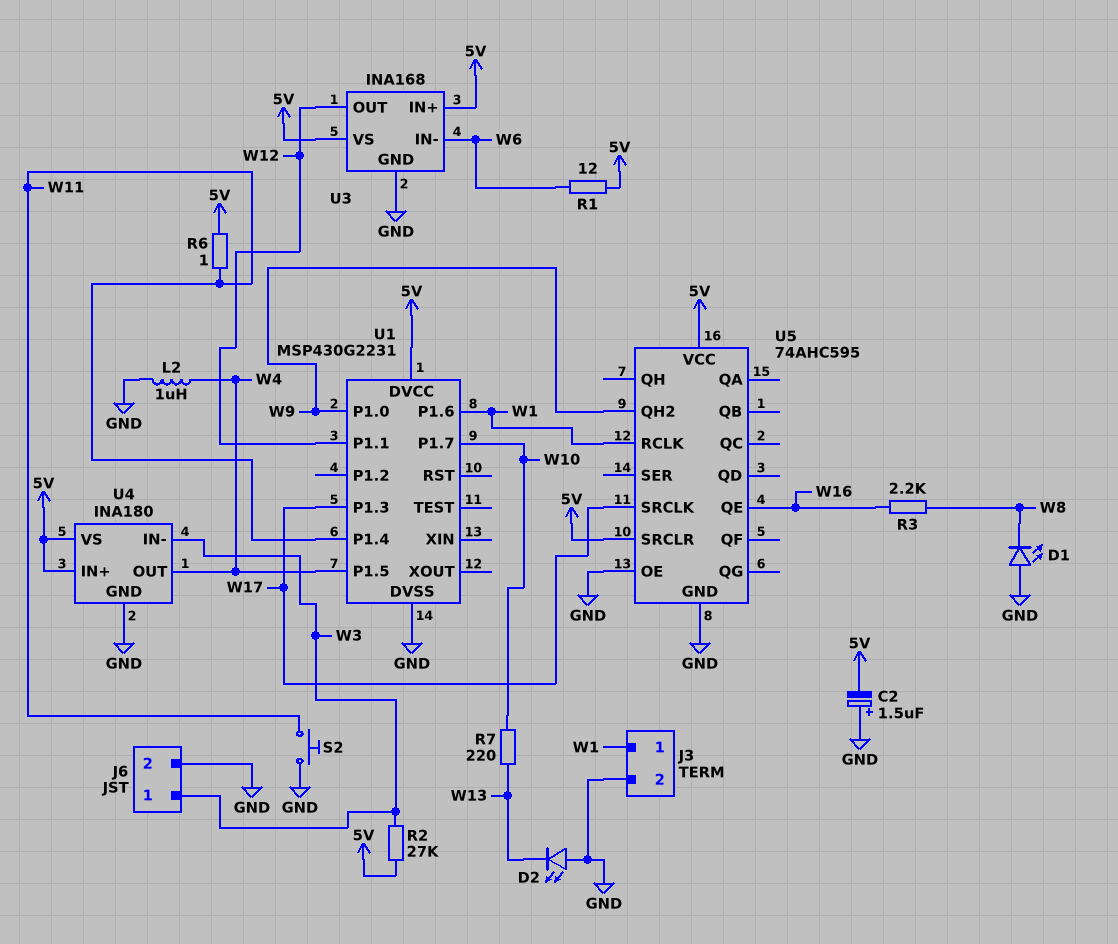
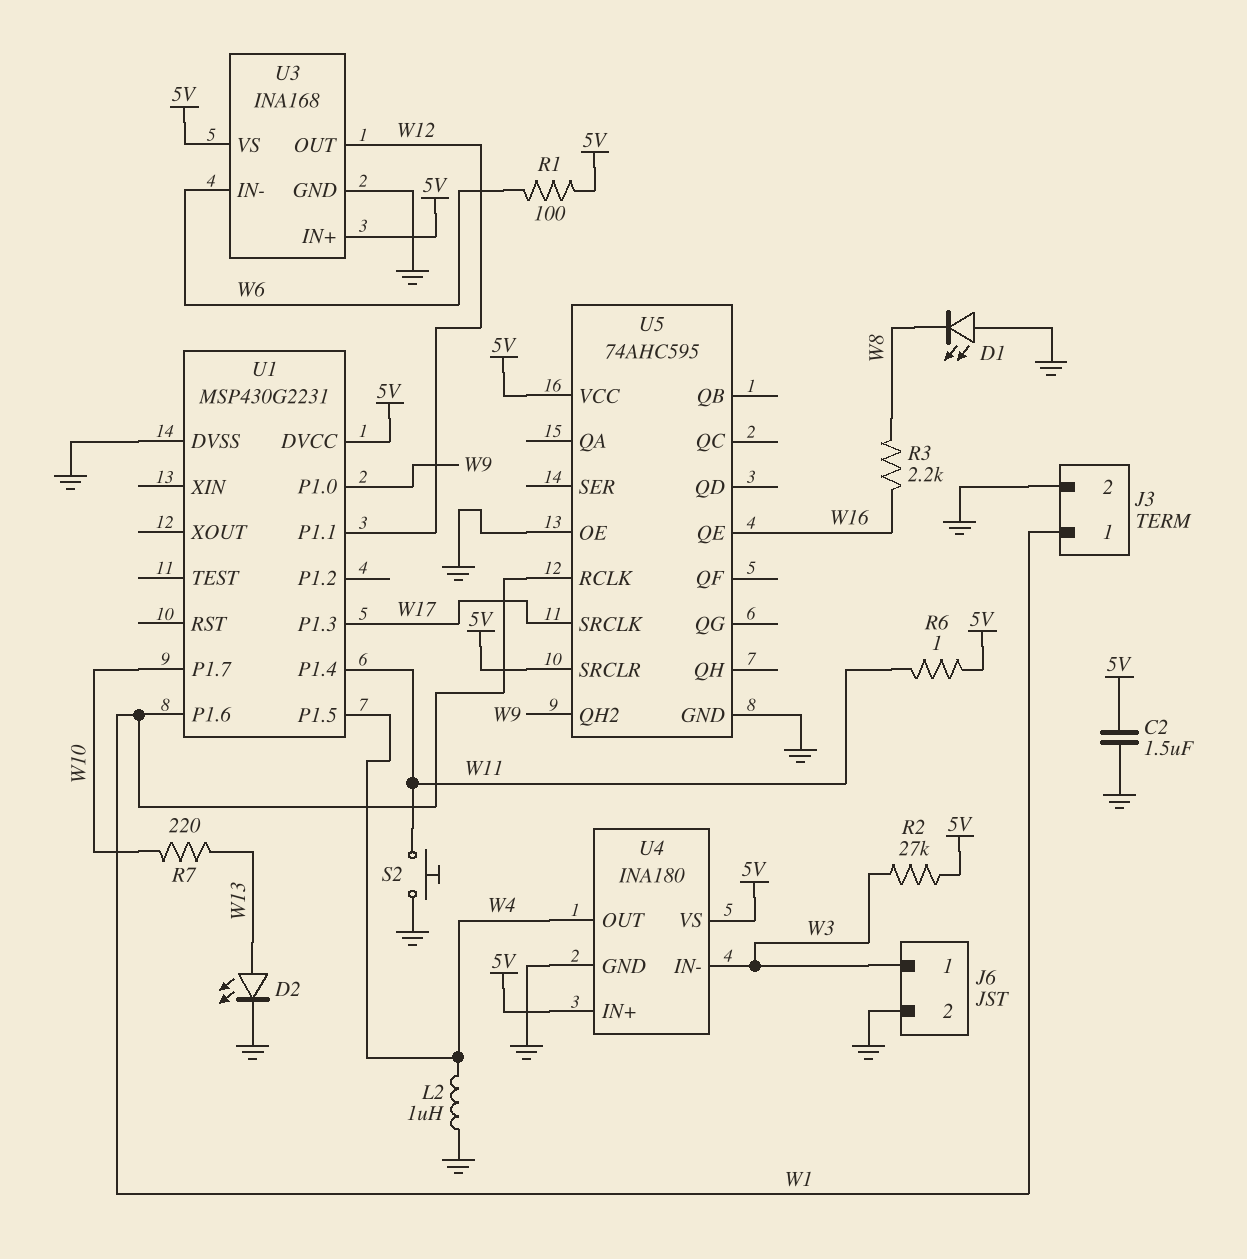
C2: 1.5uF (plus GND, minus 5V) -> 1.5uF (5V, GND)
D2: LED (A GND, K W13) -> LED (A W13, K GND)
R1: 12 (5V, W6) -> 100 (5V, W6)

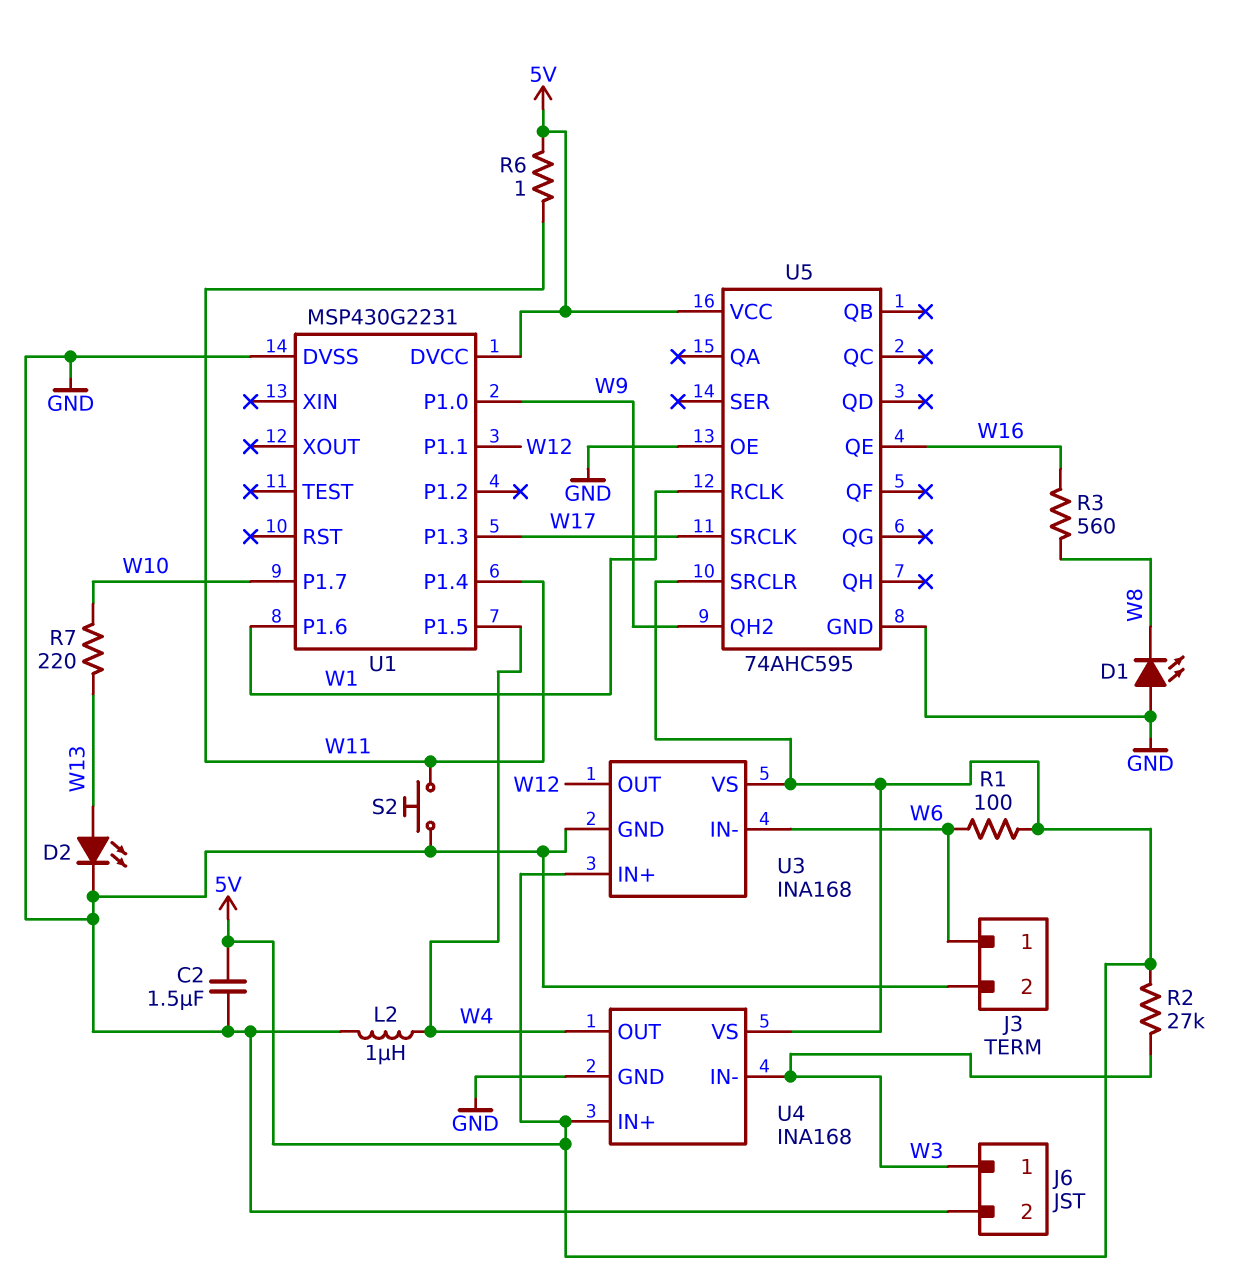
J3 pin 1: W1 -> W6
R3: 2.2k (W8, W16) -> 560 (W8, W16)
U4: INA180 -> INA168

